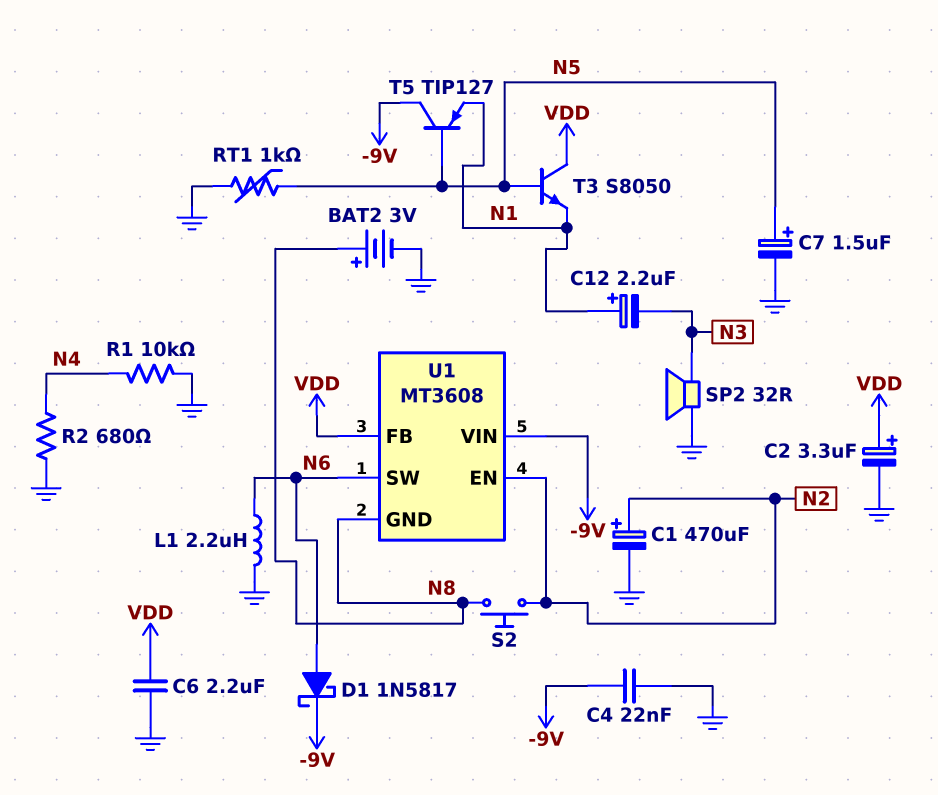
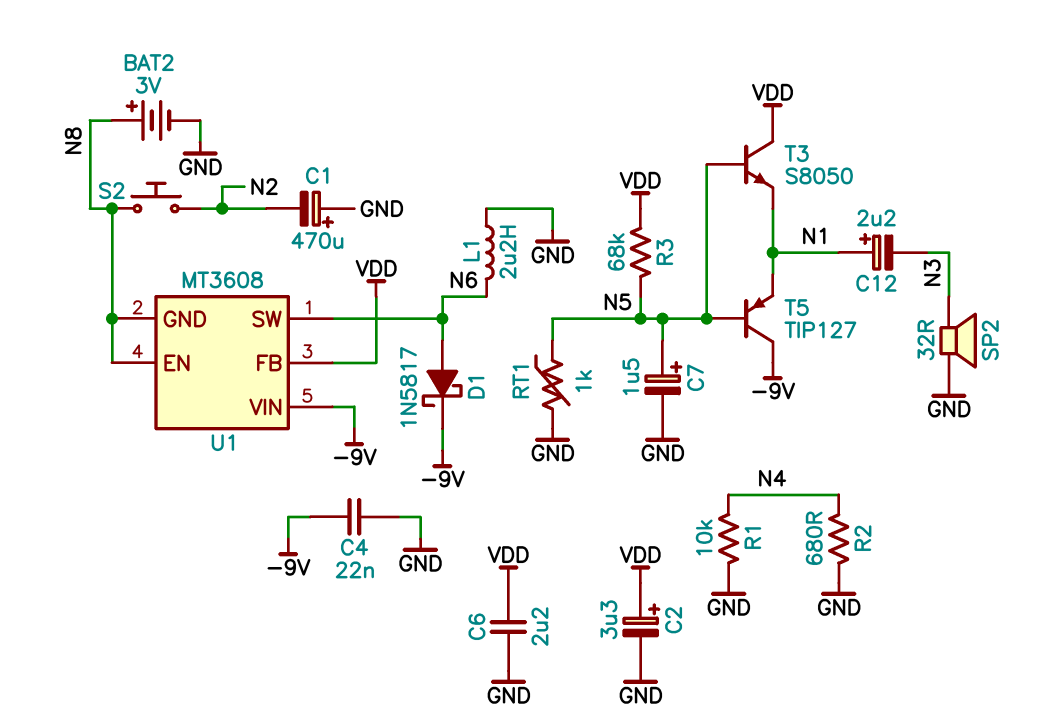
C1: 470uF (plus N2, minus GND) -> 470uF (plus GND, minus N2)
R3: none -> 68k (N5, VDD)
U1 pin EN: N2 -> N8

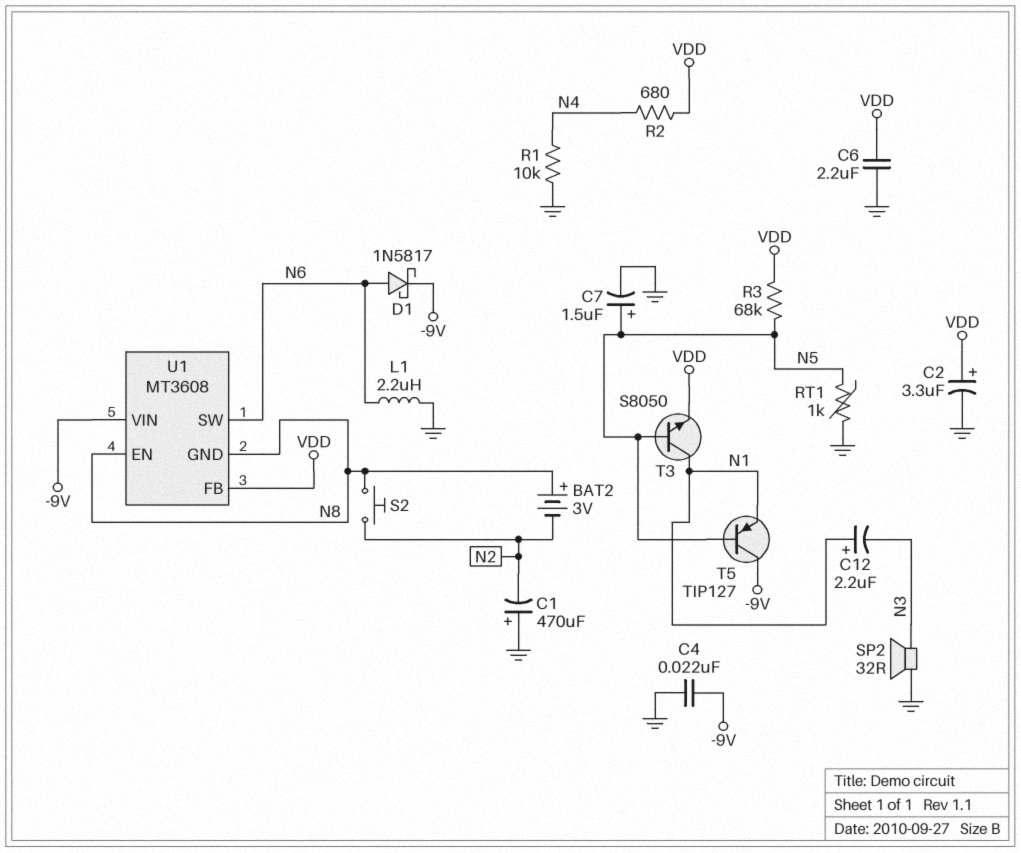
BAT2: 3V (plus N8, minus GND) -> 3V (plus N8, minus N2)
R2: 680 (GND, N4) -> 680 (N4, VDD)
T3: NPN S8050 (B N5, C VDD, E N1) -> NPN S8050 (B N5, C N1, E VDD)

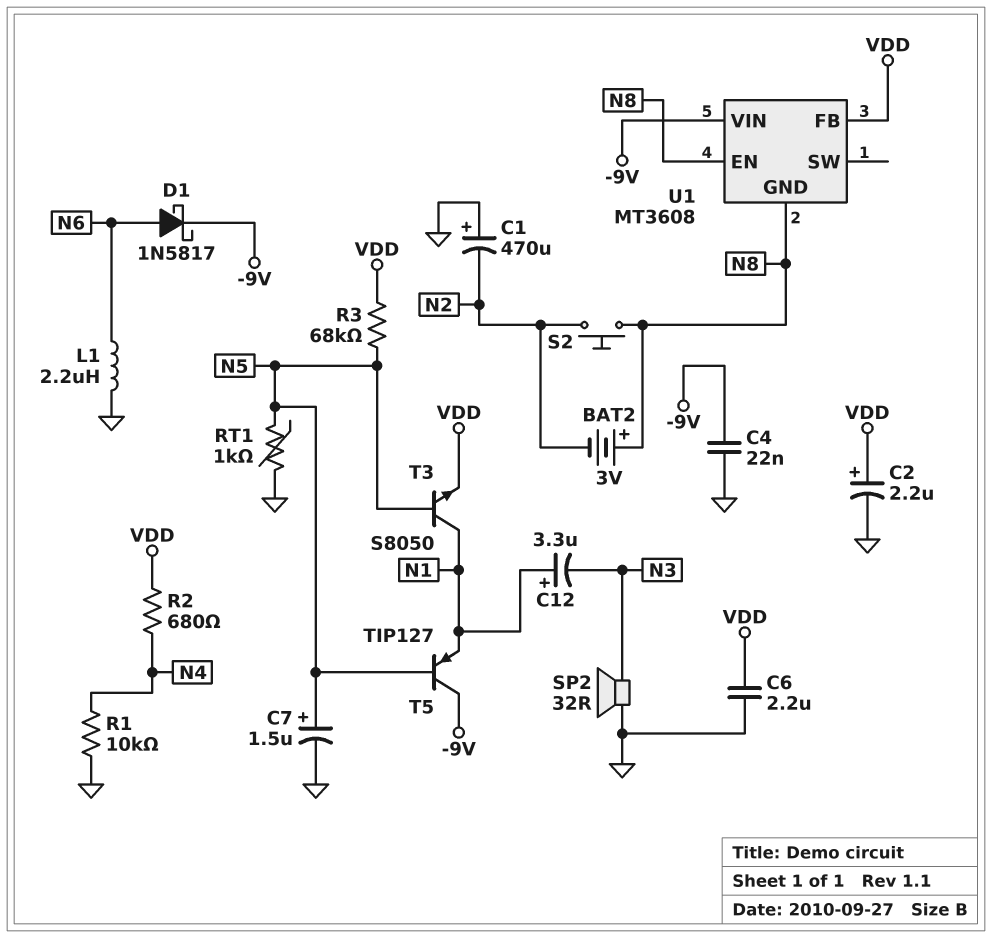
C2: 3.3uF (plus VDD, minus GND) -> 2.2uF (plus VDD, minus GND)
C12: 2.2uF (plus N1, minus N3) -> 3.3uF (plus N1, minus N3)
U1 pin SW: N6 -> none

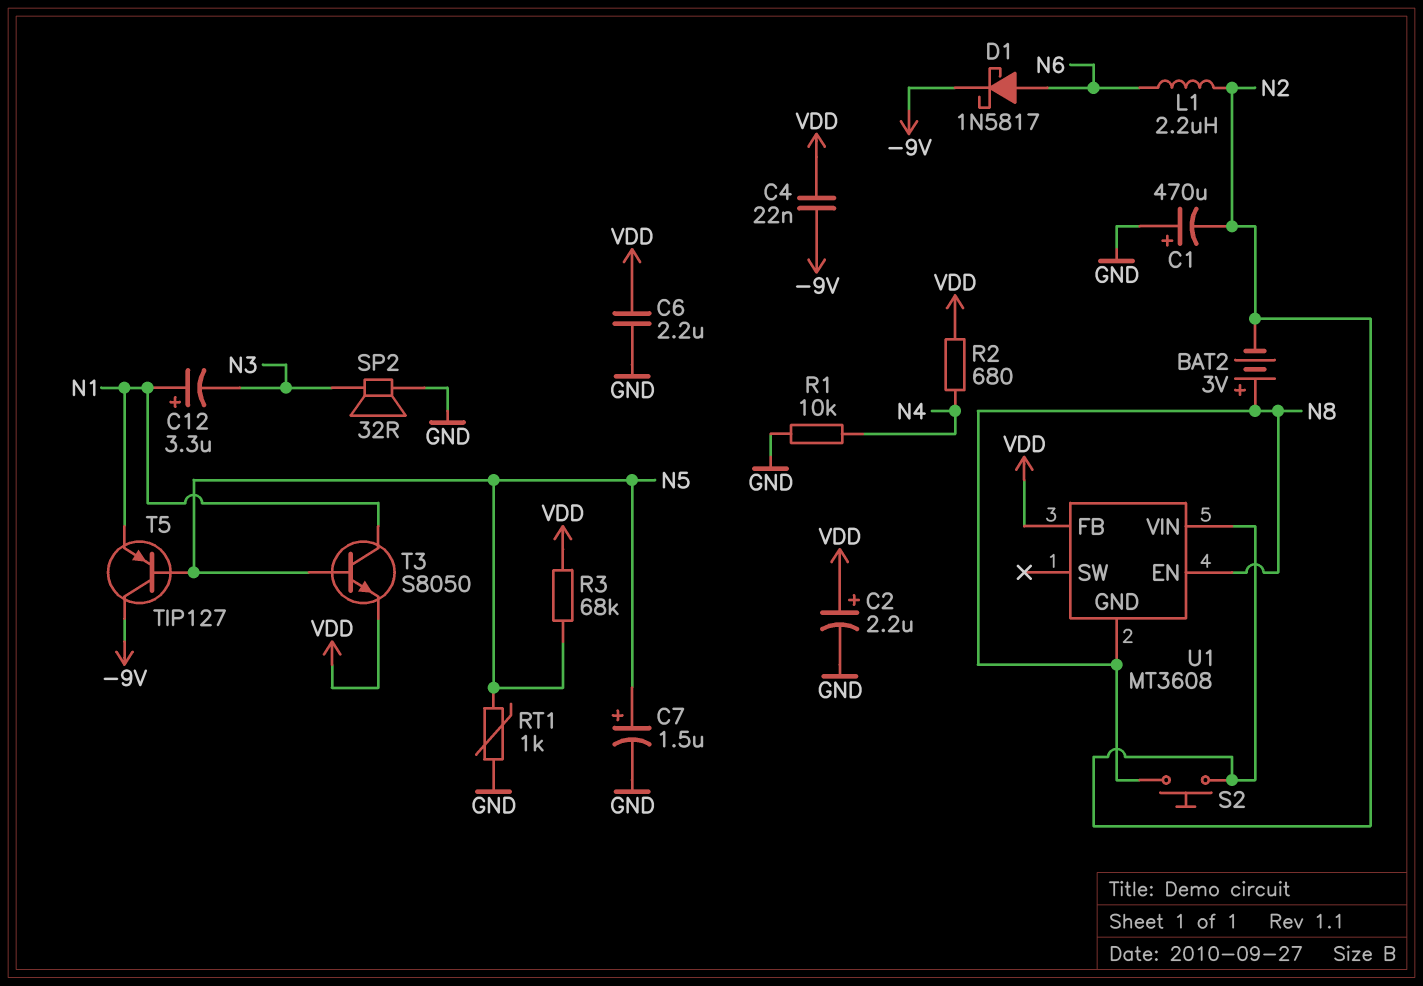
C4: 22nF (-9V, GND) -> 22nF (-9V, VDD)
L1: 2.2uH (GND, N6) -> 2.2uH (N2, N6)
U1 pin VIN: -9V -> N2

